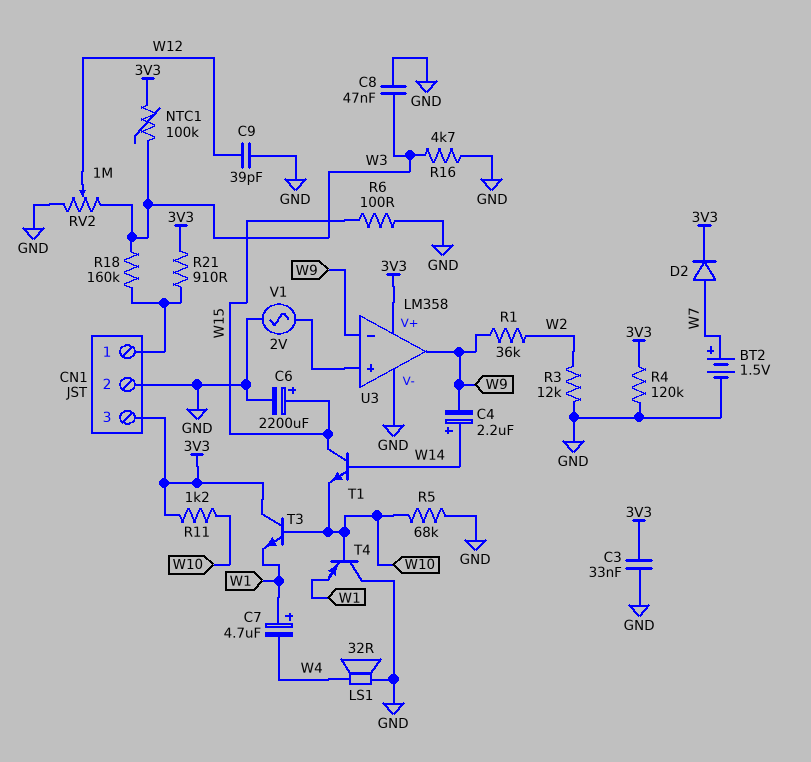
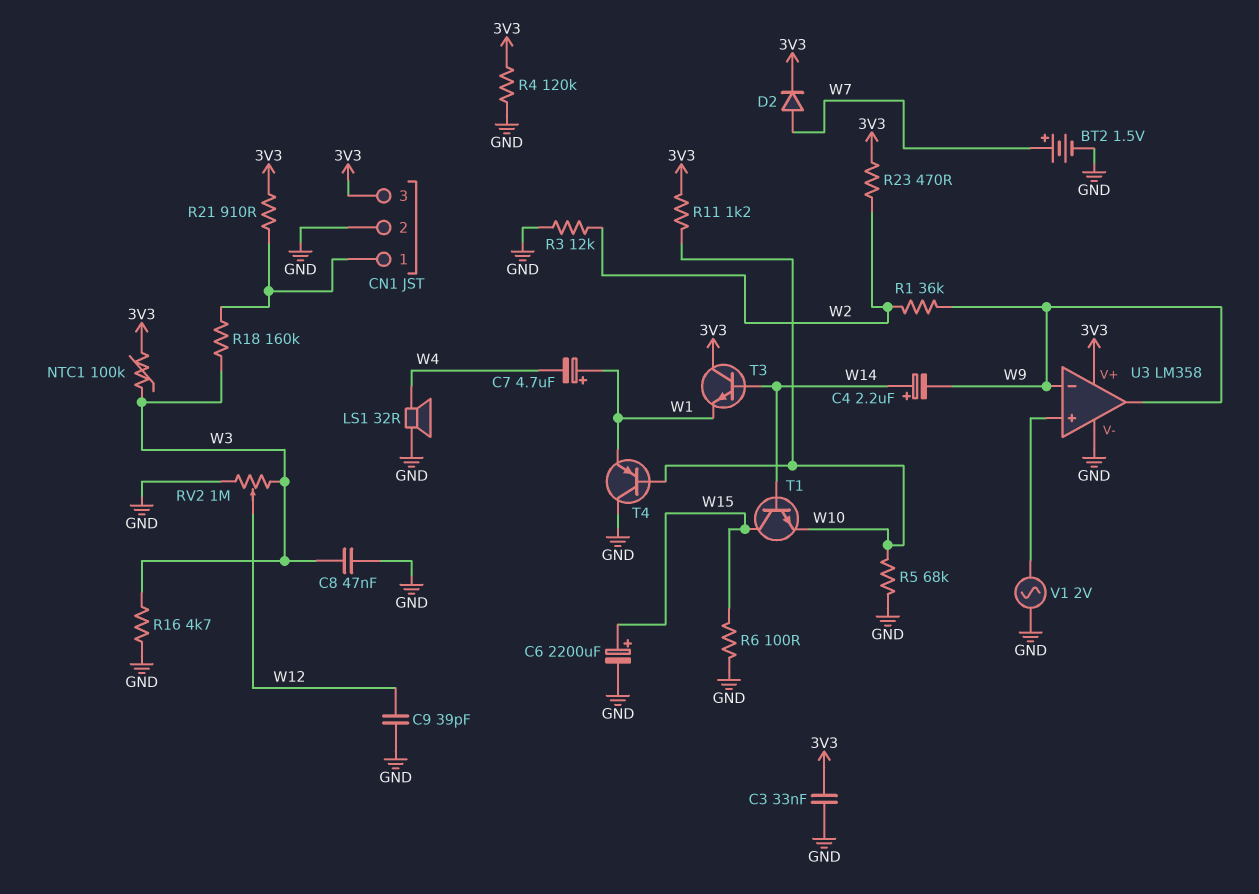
R23: none -> 470 (3V3, W2)
T3: NPN (B W10, C 3V3, E W1) -> NPN (B W14, C 3V3, E W1)

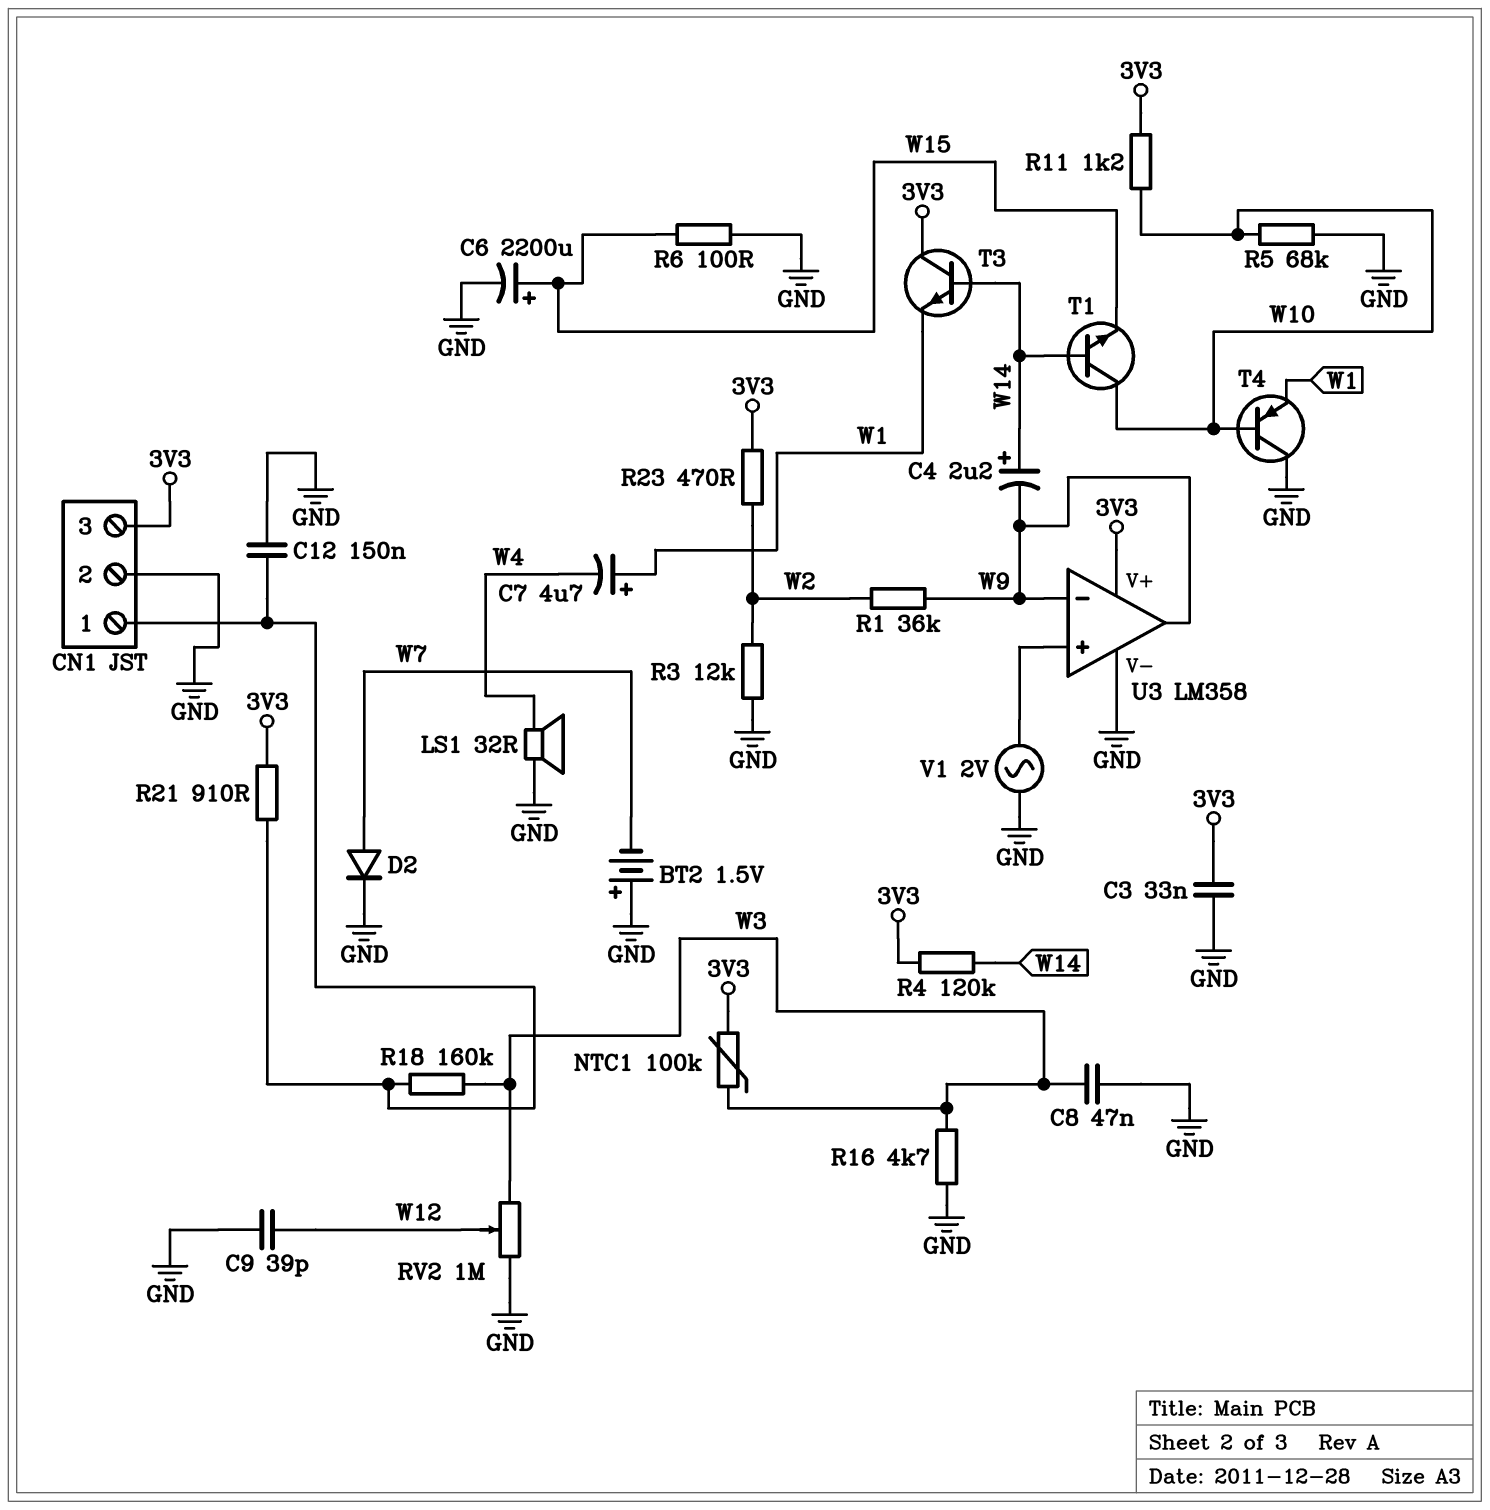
BT2: 1.5V (plus W7, minus GND) -> 1.5V (plus GND, minus W7)
C12: none -> 150nF (CN1/1, GND)
D2: diode (A W7, K 3V3) -> diode (A W7, K GND)
R4: 120k (3V3, GND) -> 120k (3V3, W14)
T1: NPN (B W14, C W15, E W10) -> NPN (B W14, C W10, E W15)

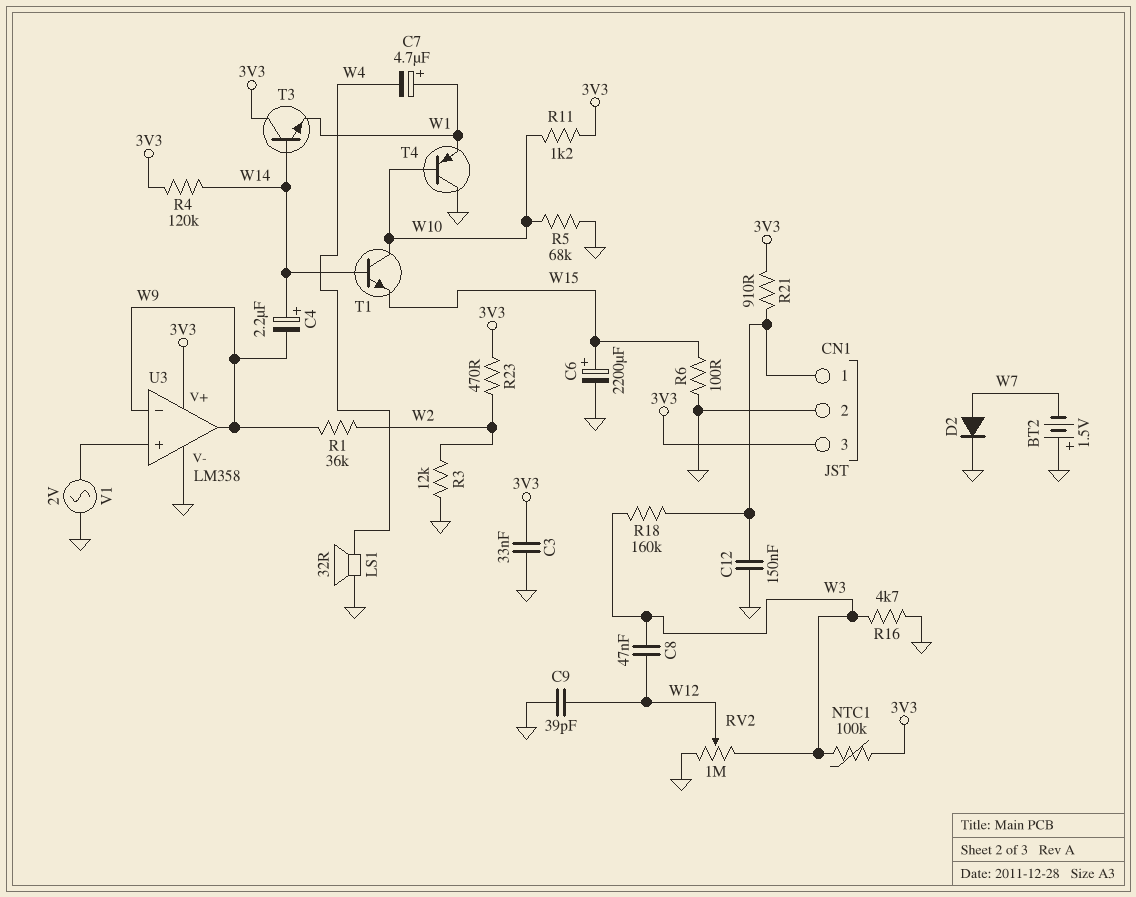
C8: 47nF (GND, W3) -> 47nF (W3, W12)

